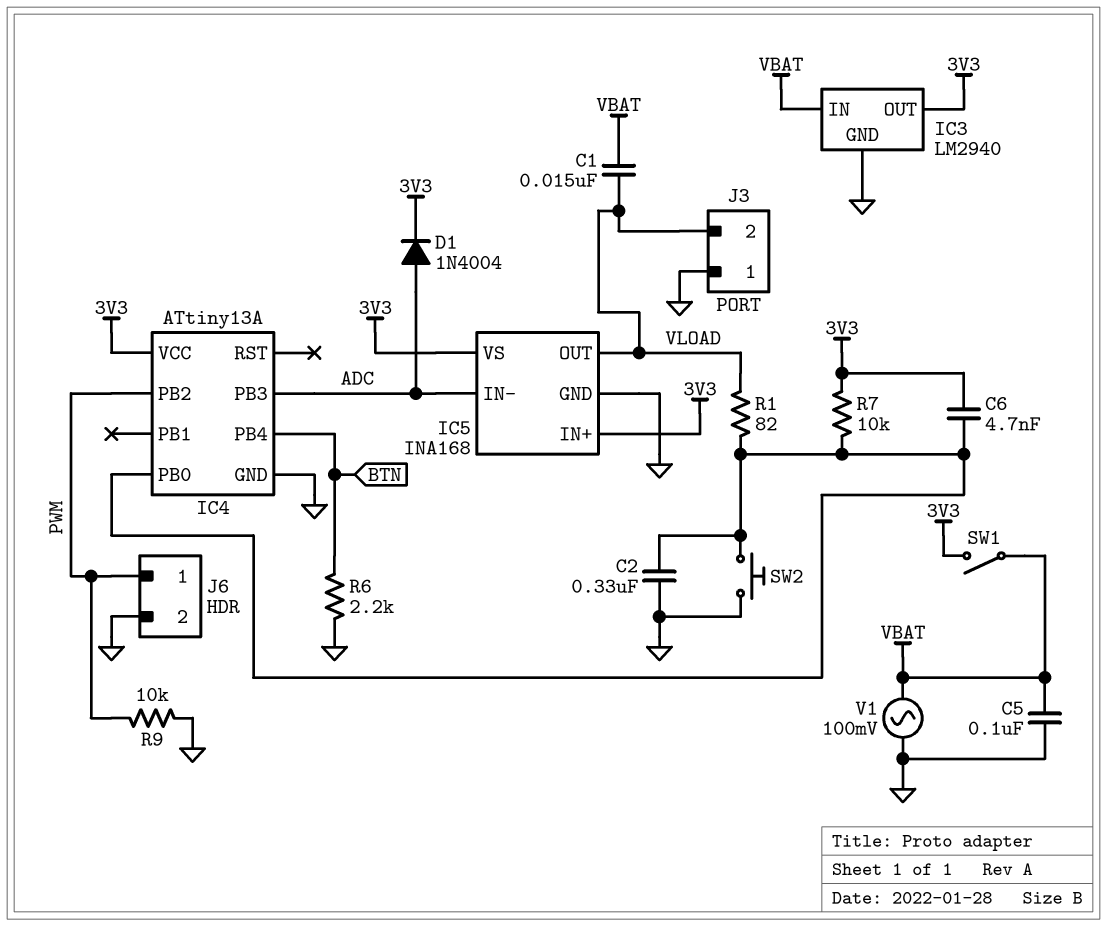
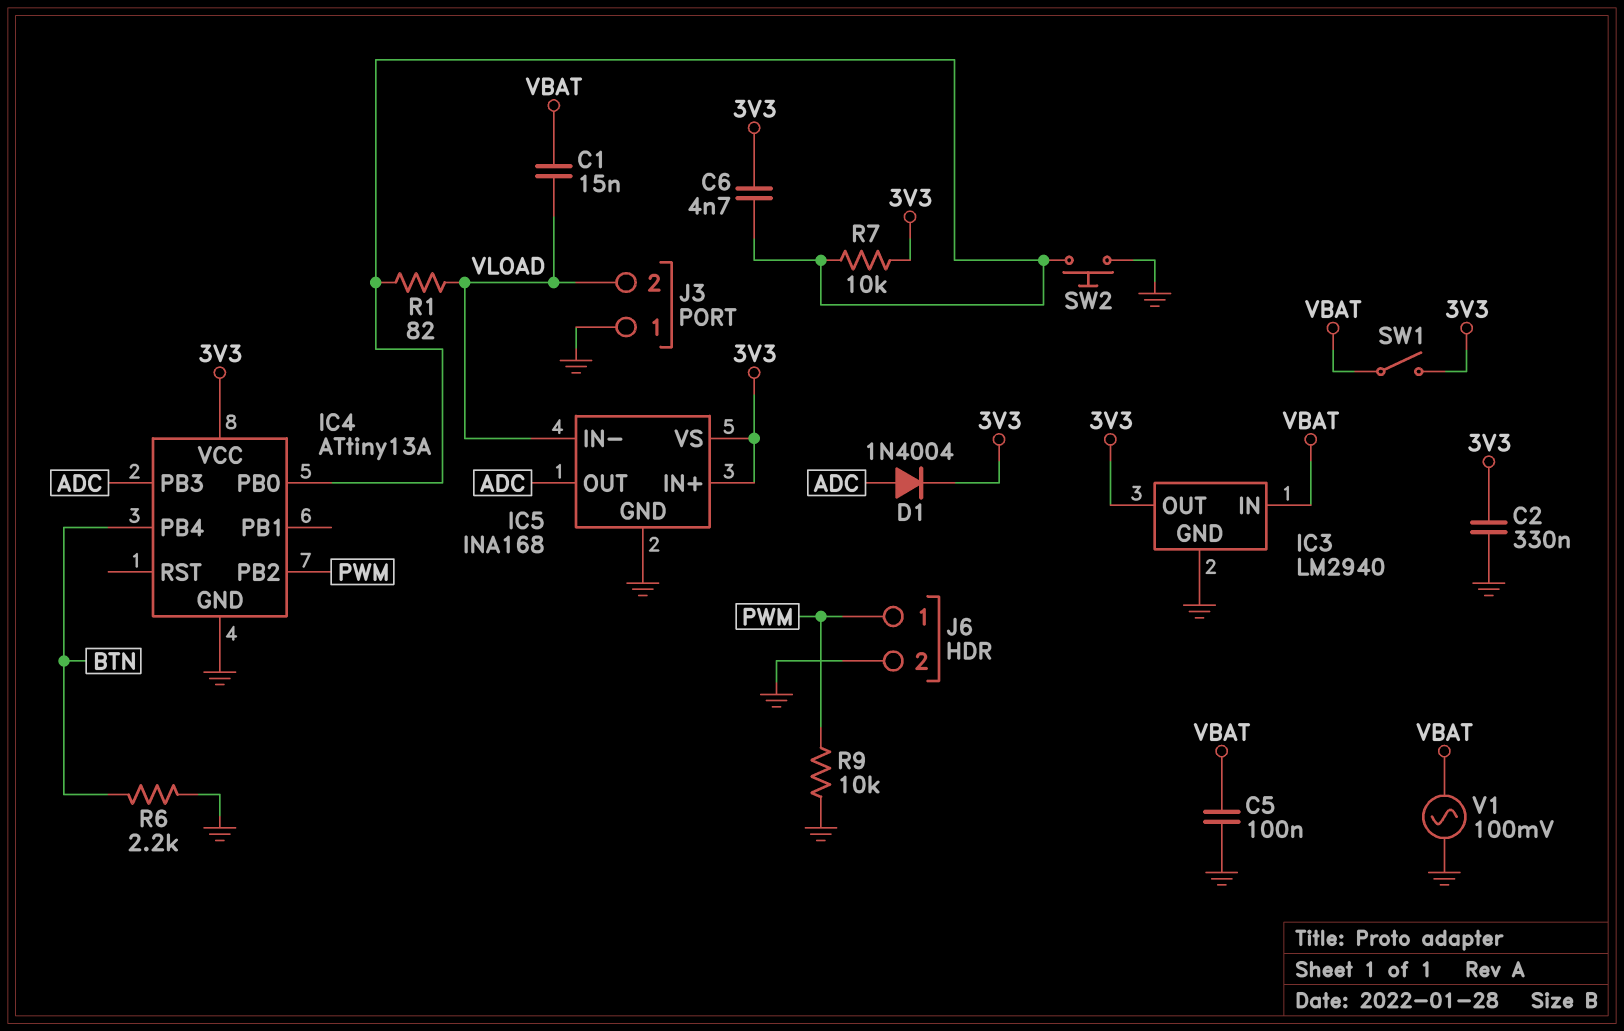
C2: 330nF (GND, IC4/PB0) -> 330nF (3V3, GND)
IC5 pin IN-: ADC -> VLOAD
IC5 pin OUT: VLOAD -> ADC

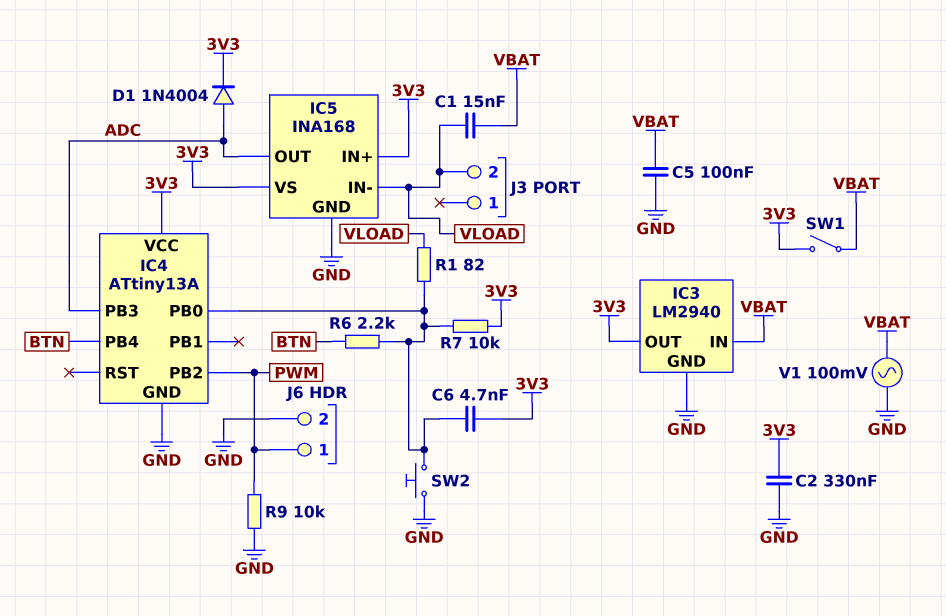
J3 pin 1: GND -> none
R6: 2.2k (BTN, GND) -> 2.2k (BTN, IC4/PB0)

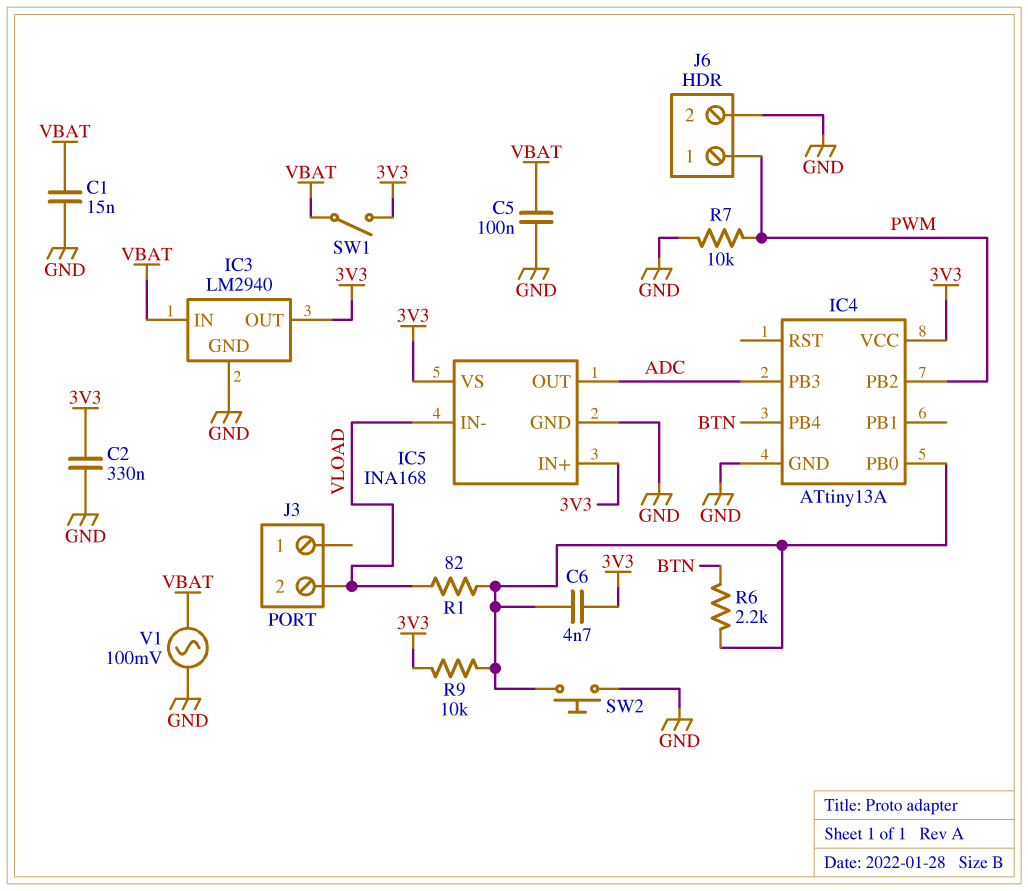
C1: 15nF (VBAT, VLOAD) -> 15nF (GND, VBAT)
D1: diode 1N4004 (A ADC, K 3V3) -> none
R7: 10k (3V3, IC4/PB0) -> 10k (GND, PWM)
R9: 10k (GND, PWM) -> 10k (3V3, IC4/PB0)

